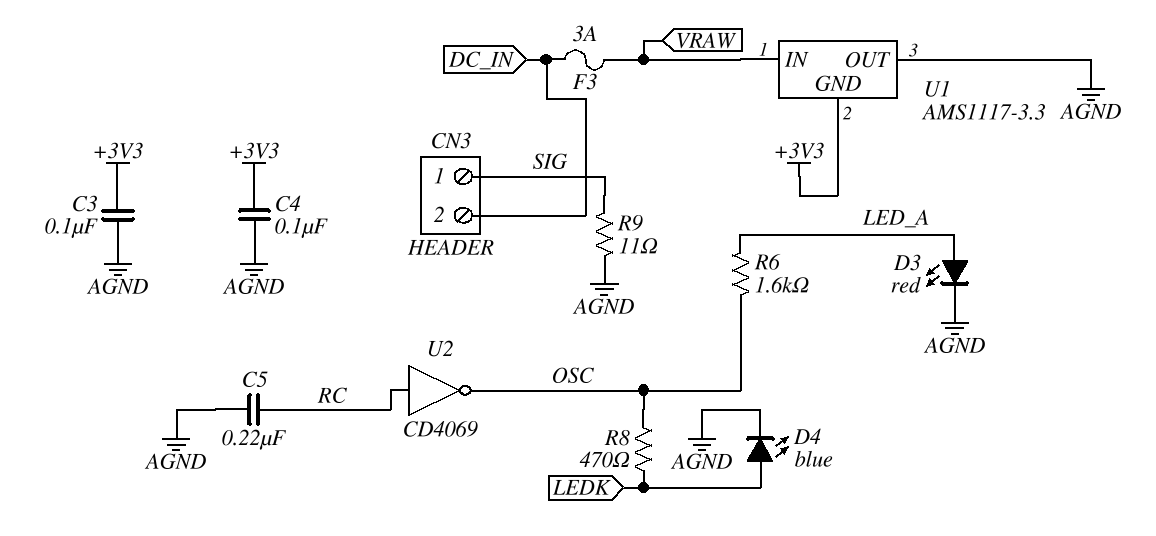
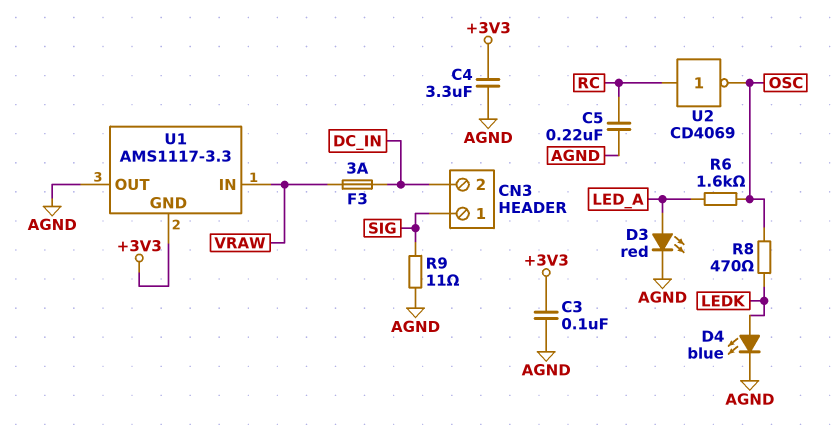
C4: 100nF (+3V3, AGND) -> 3.3uF (+3V3, AGND)

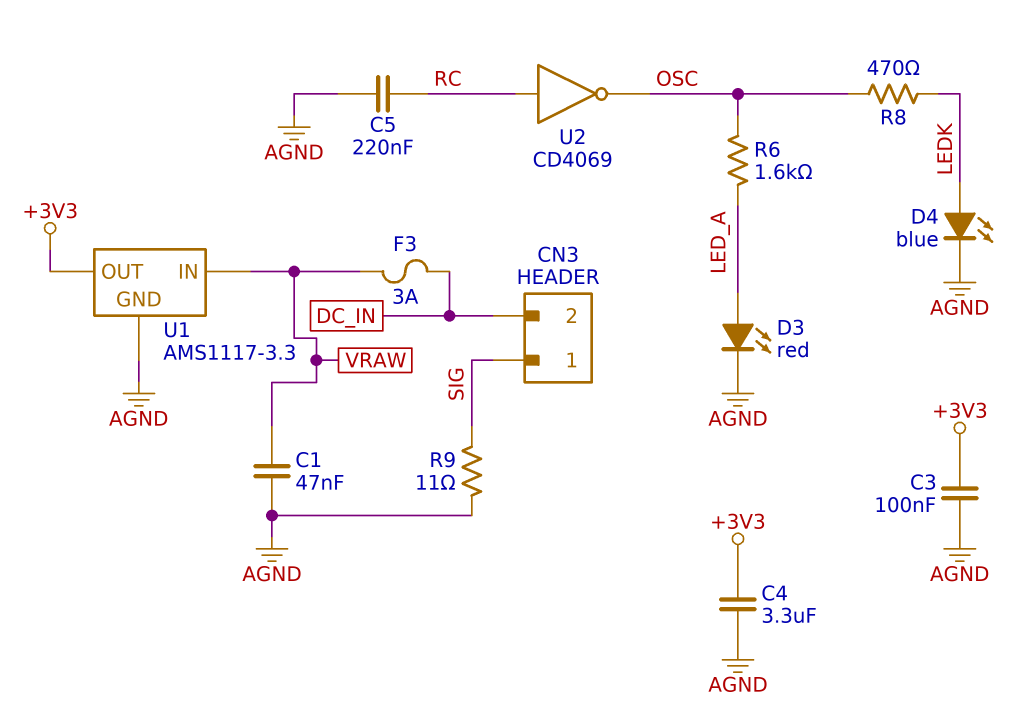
C1: none -> 47nF (AGND, VRAW)
U1 pin GND: +3V3 -> AGND
U1 pin OUT: AGND -> +3V3

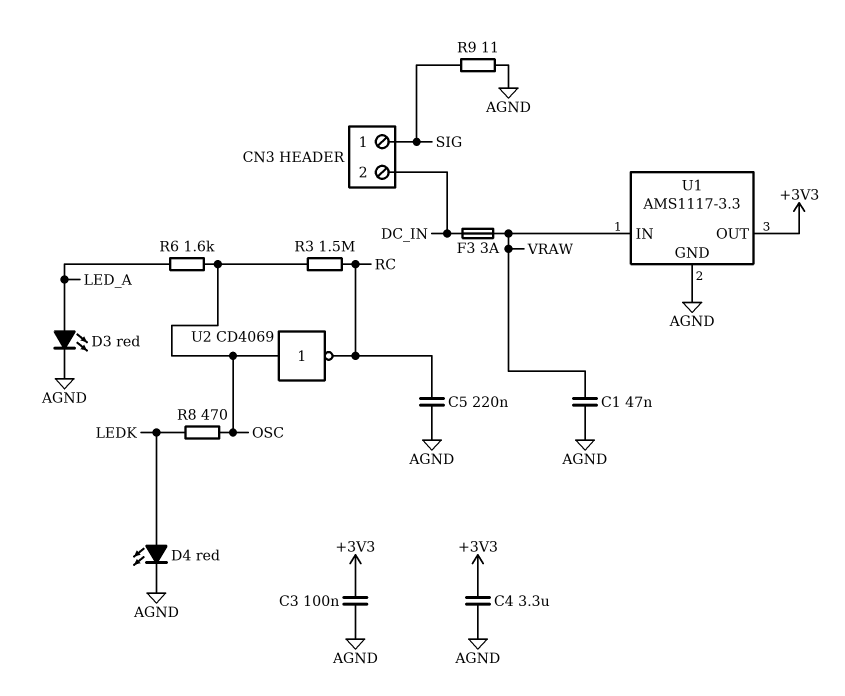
D4: LED blue (A LEDK, K AGND) -> LED red (A LEDK, K AGND)
R3: none -> 1.5M (OSC, RC)
U2: NOT CD4069 (in RC, out OSC) -> NOT CD4069 (in OSC, out RC)

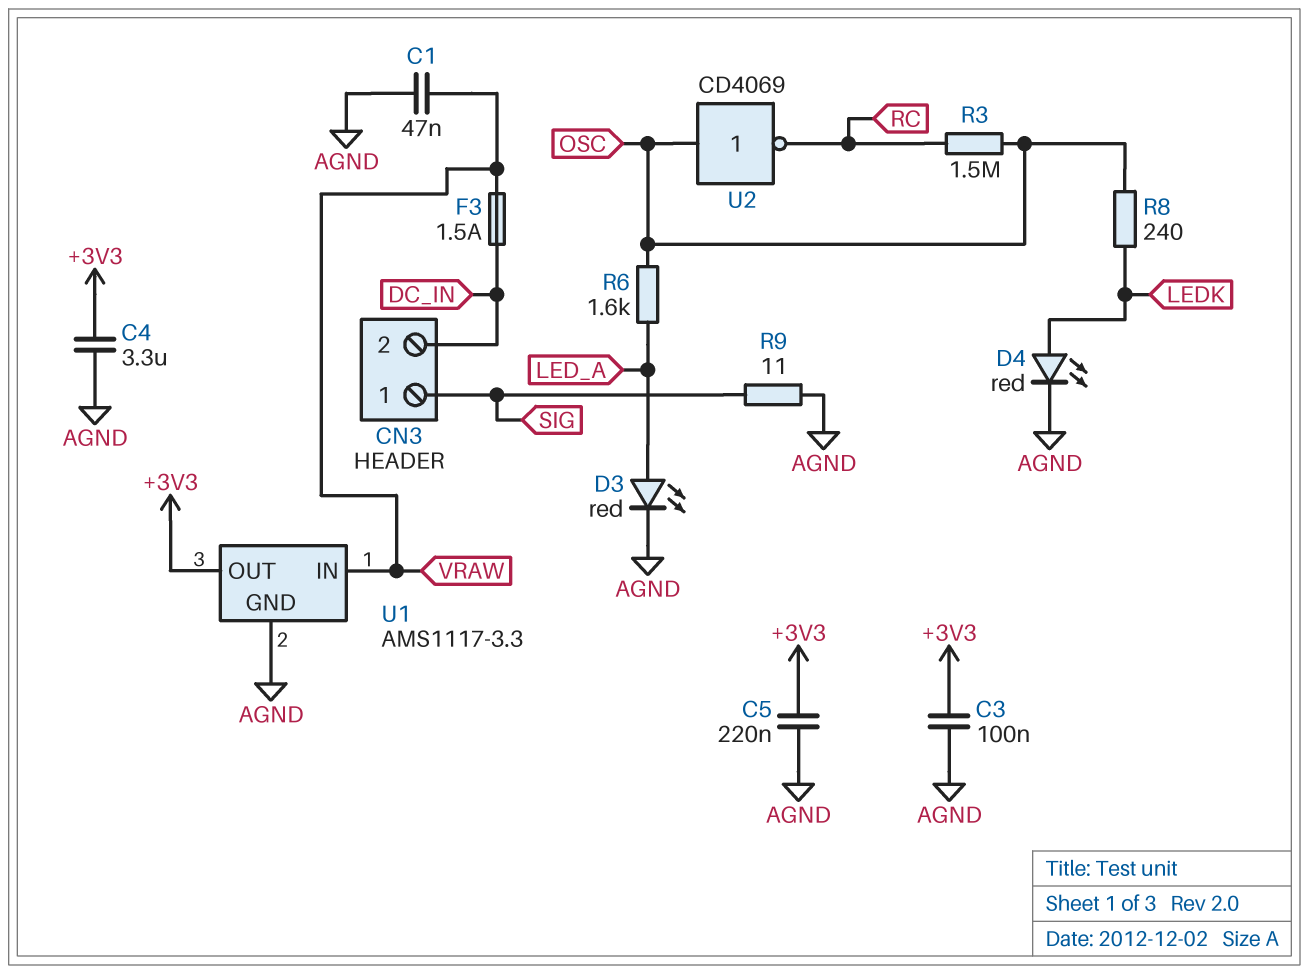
C5: 220nF (AGND, RC) -> 220nF (+3V3, AGND)
F3: 3A (DC_IN, VRAW) -> 1.5A (DC_IN, VRAW)
R8: 470 (LEDK, OSC) -> 240 (LEDK, OSC)

